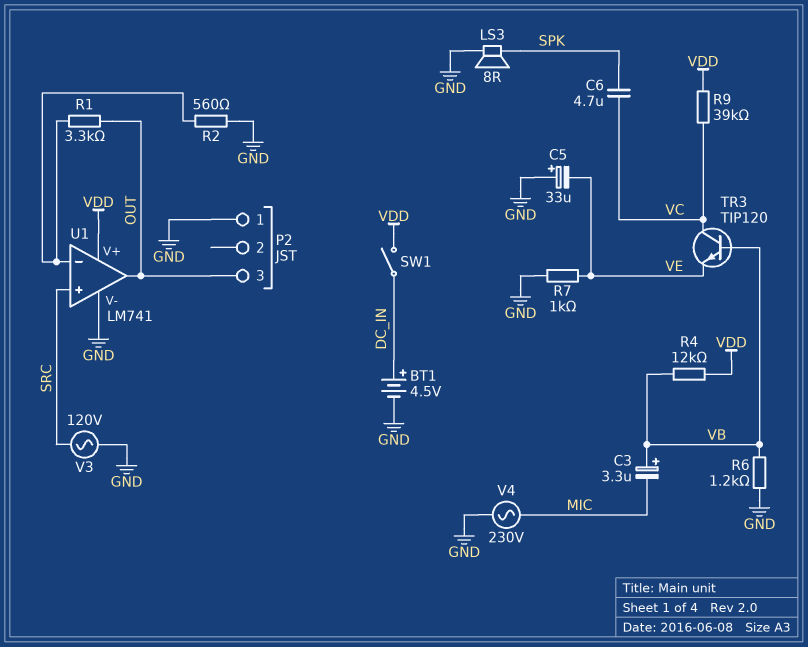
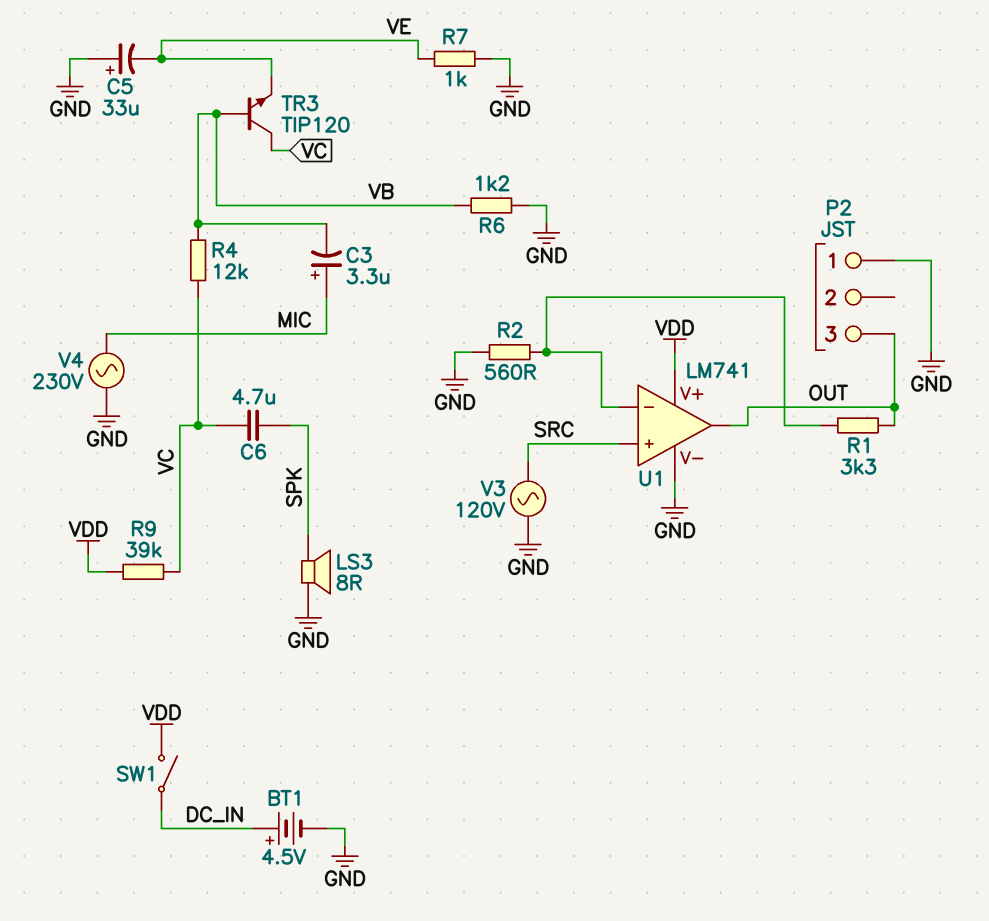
C3: 3.3uF (plus VB, minus MIC) -> 3.3uF (plus MIC, minus VB)
R4: 12k (VB, VDD) -> 12k (VB, VC)

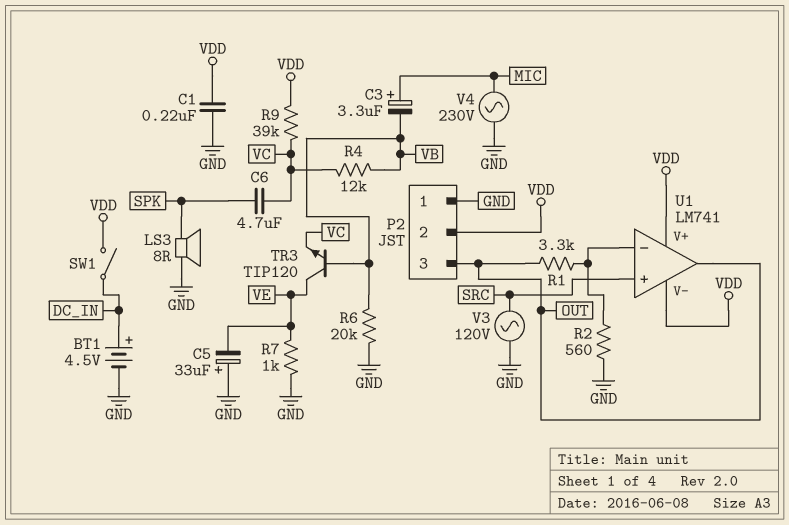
C1: none -> 220nF (GND, VDD)
P2 pin 2: none -> VDD
R6: 1.2k (GND, VB) -> 20k (GND, VB)
TR3: NPN TIP120 (B VB, C VC, E VE) -> NPN TIP120 (B VB, C VE, E VC)
U1 pin V-: GND -> VDD

